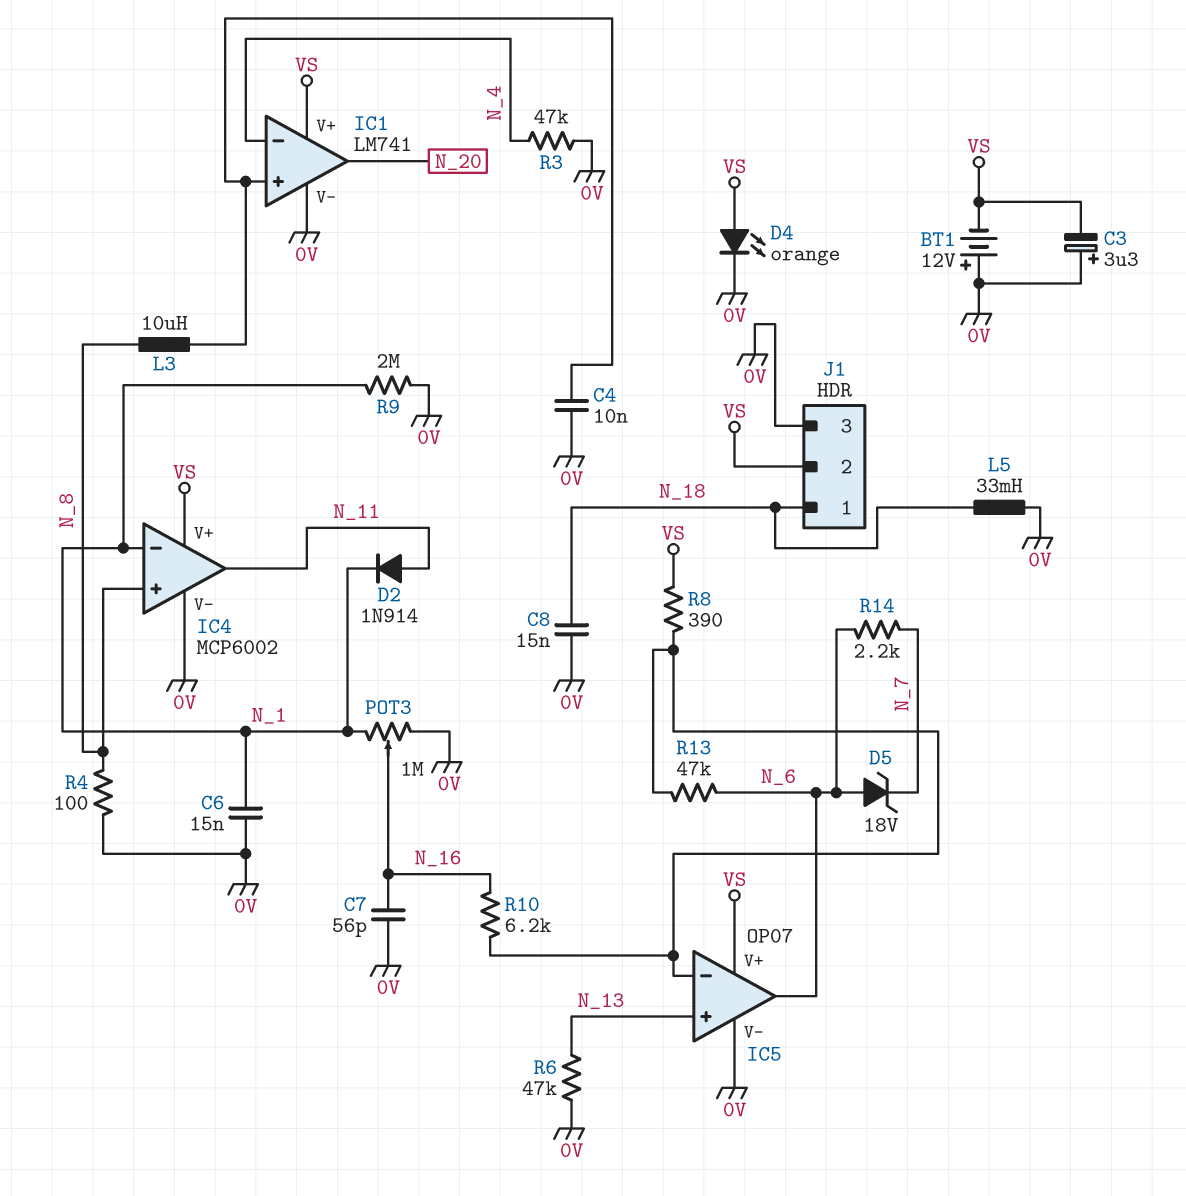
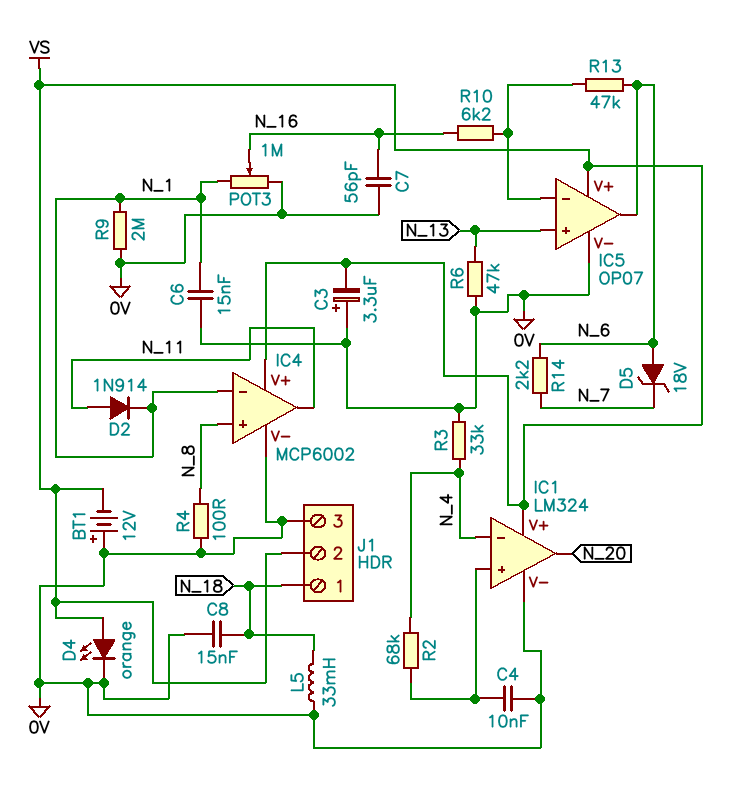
IC1: LM741 -> LM324
L3: 10uH (IC1/in+, N_8) -> none
R2: none -> 68k (IC1/in+, N_4)
R3: 47k (0V, N_4) -> 33k (0V, N_4)
R8: 390 (IC5/in-, VS) -> none

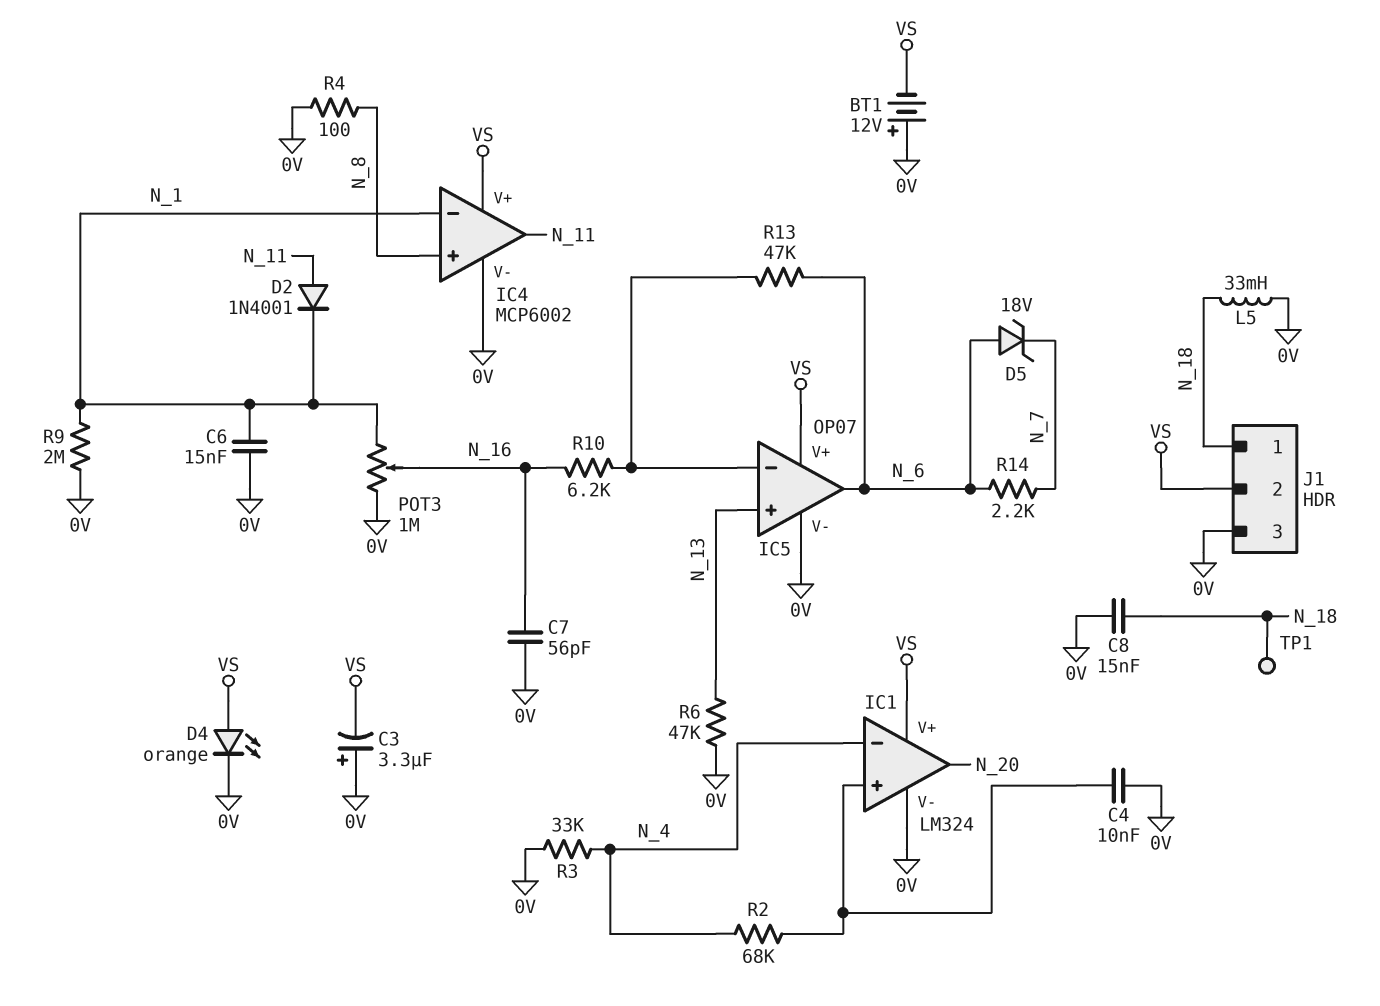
D2: diode 1N914 (A N_11, K N_1) -> diode 1N4001 (A N_11, K N_1)
TP1: none -> test point (N_18)

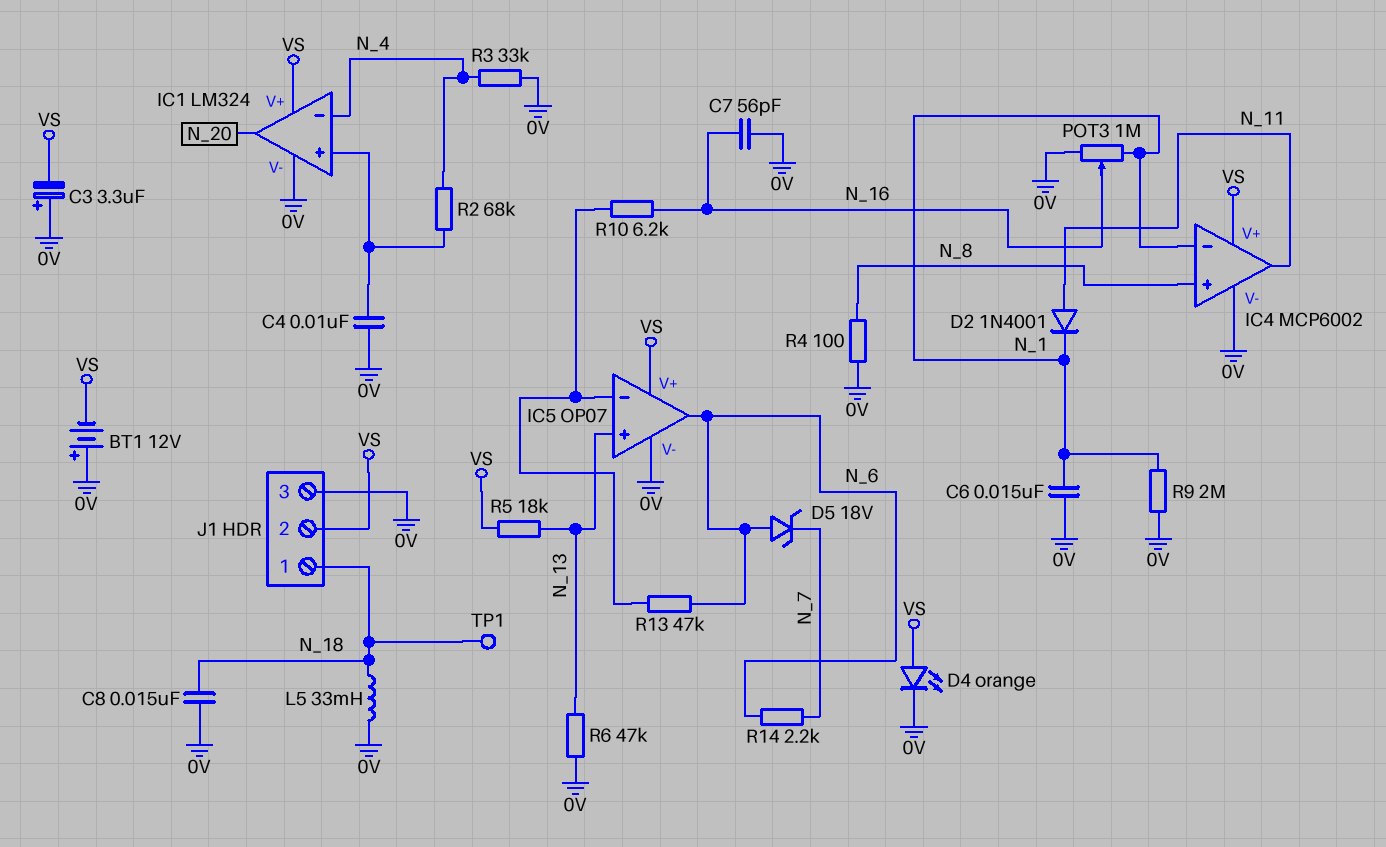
R5: none -> 18k (N_13, VS)

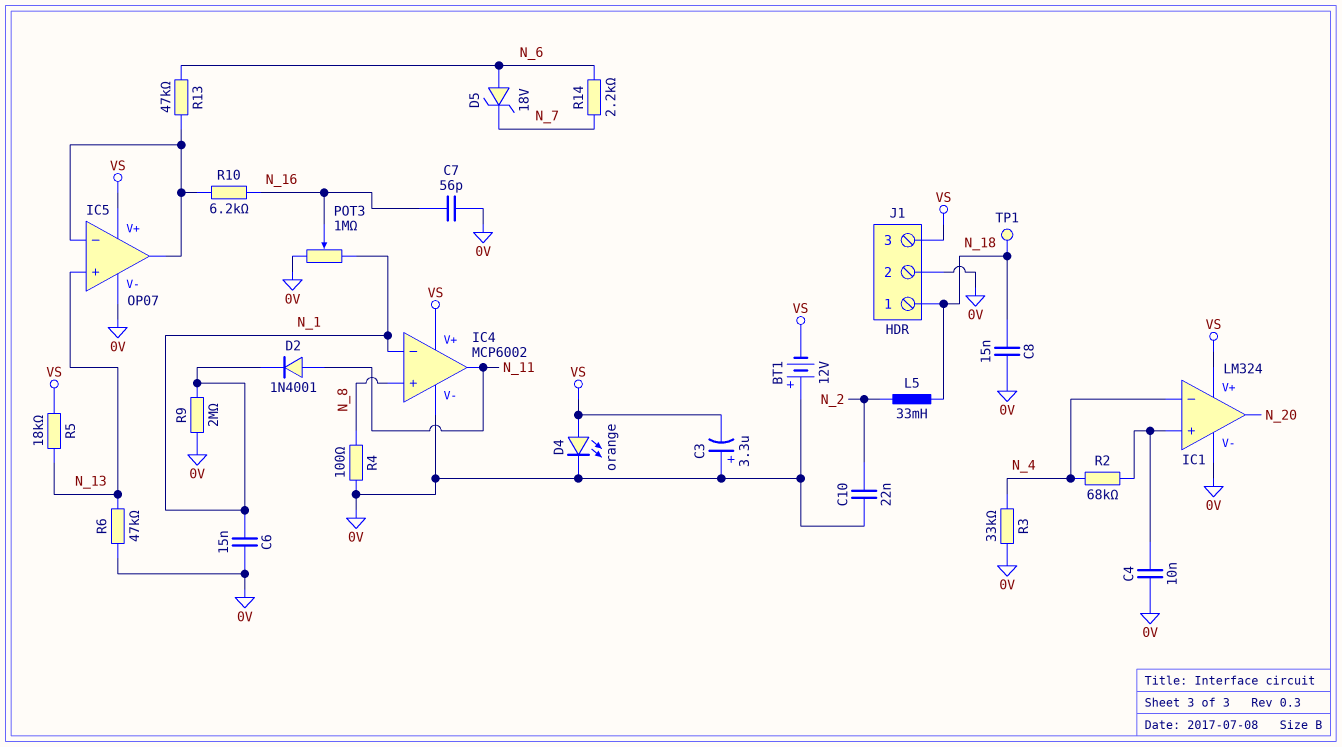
C10: none -> 22nF (0V, N_2)
IC5 pin out: N_6 -> IC5/in-
J1 pin 2: VS -> 0V
J1 pin 3: 0V -> VS
L5: 33mH (0V, N_18) -> 33mH (N_2, N_18)

